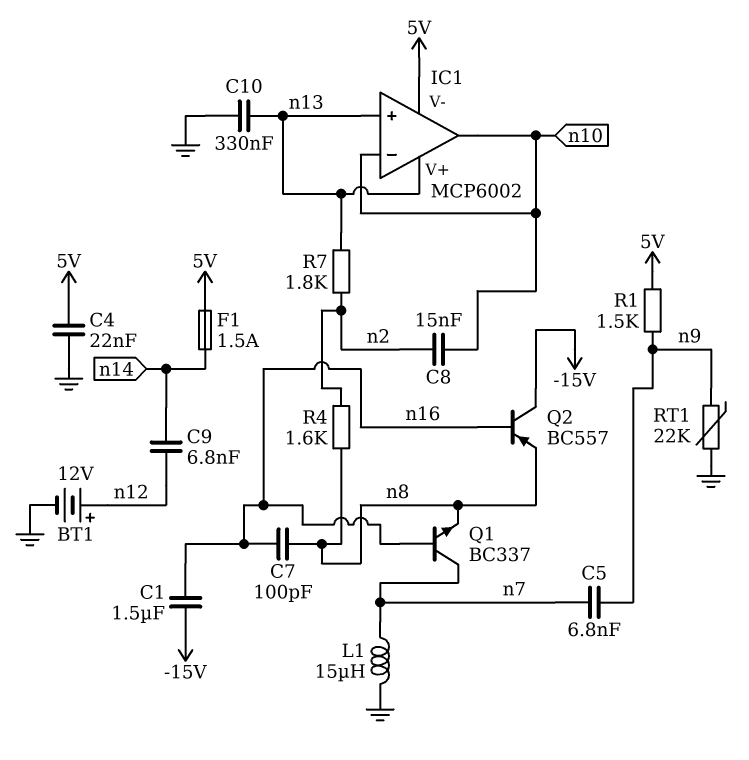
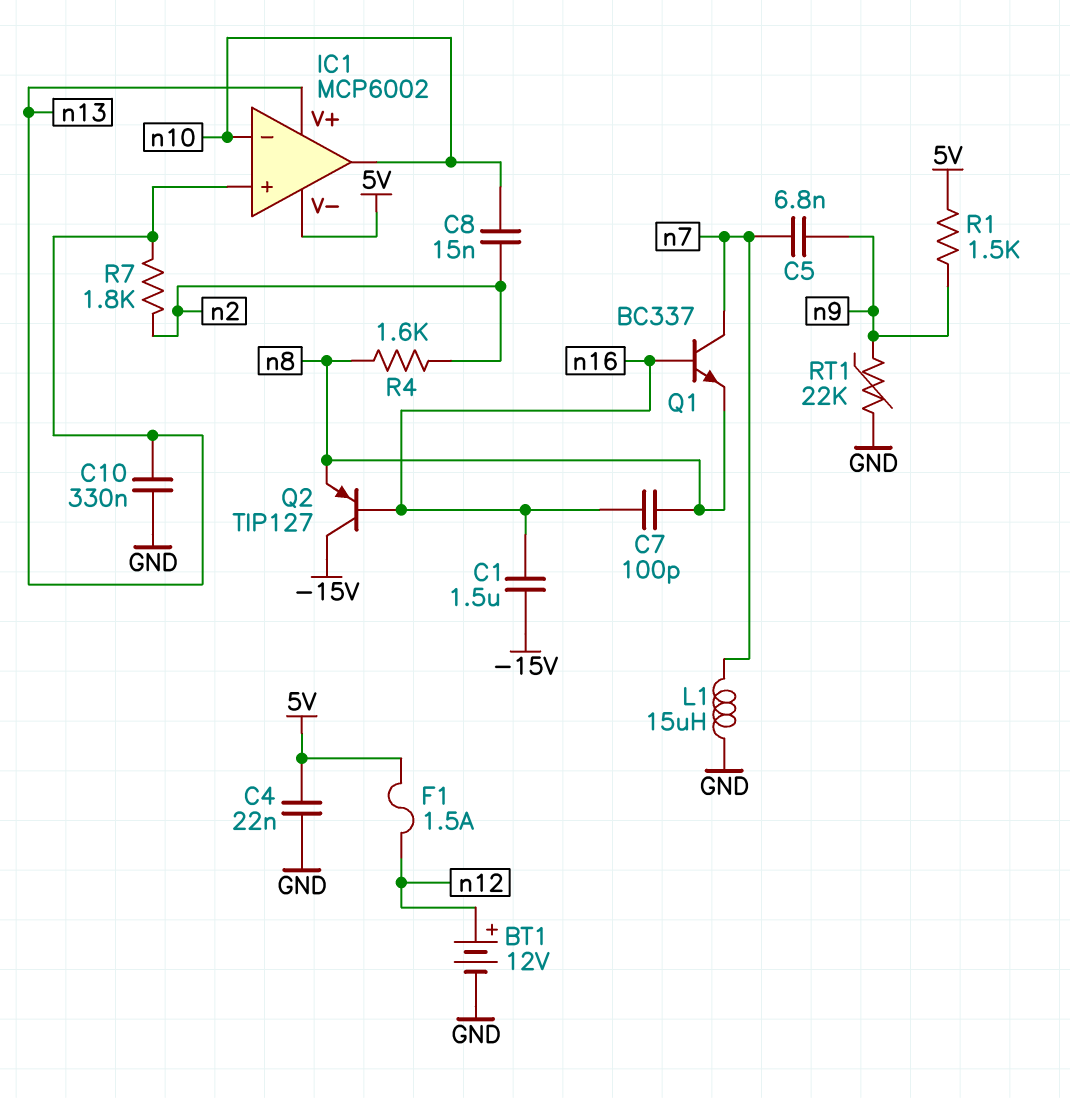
C9: 6.8nF (n12, n14) -> none
F1: 1.5A (5V, n14) -> 1.5A (5V, n12)
Q2: PNP BC557 (B n16, C -15V, E n8) -> PNP TIP127 (B n16, C -15V, E n8)

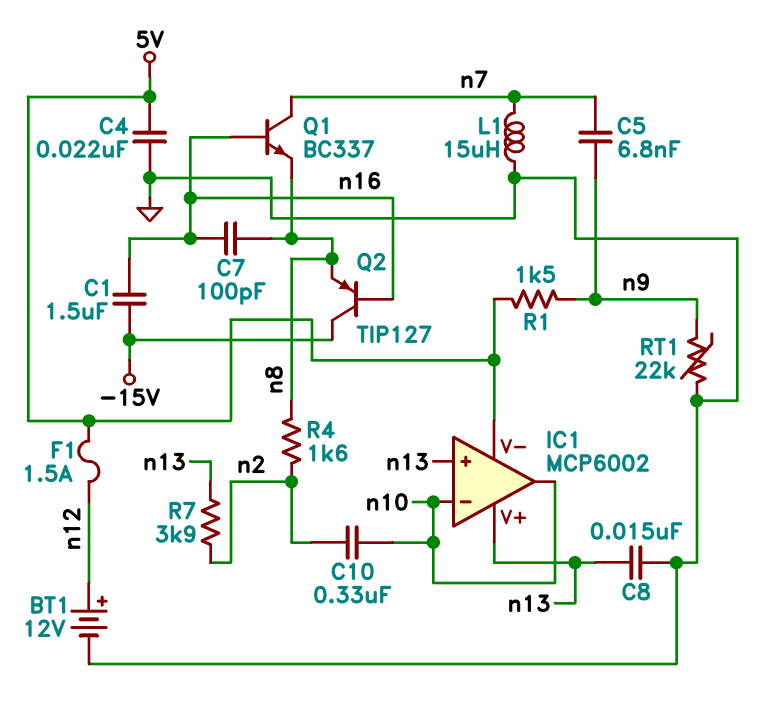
C8: 15nF (n2, n10) -> 15nF (GND, n13)
C10: 330nF (GND, n13) -> 330nF (n2, n10)
R7: 1.8k (n2, n13) -> 3.9k (n2, n13)

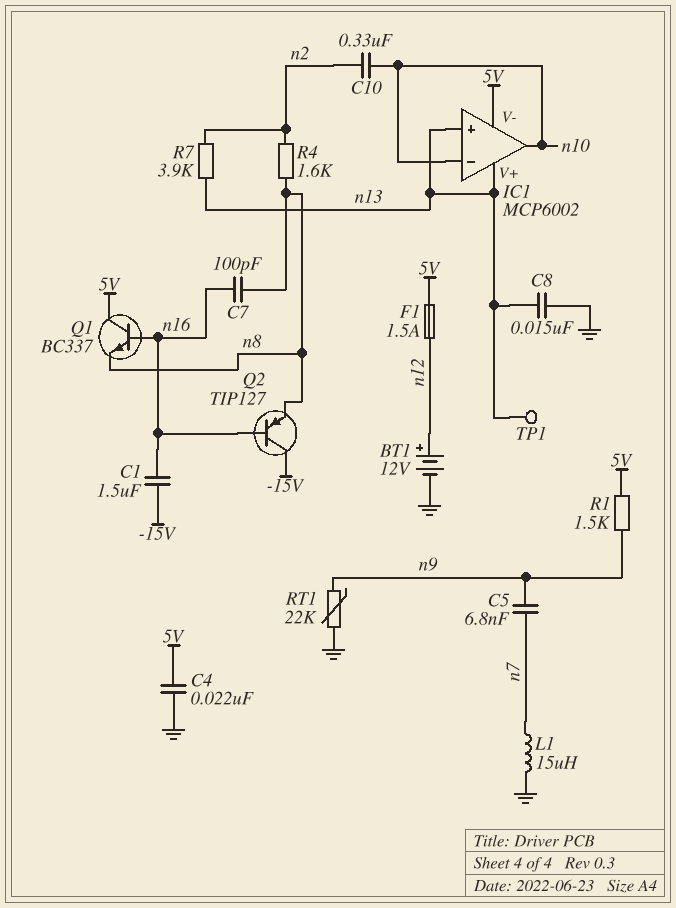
Q1: NPN BC337 (B n16, C n7, E n8) -> NPN BC337 (B n16, C 5V, E n8)
TP1: none -> test point (n13)

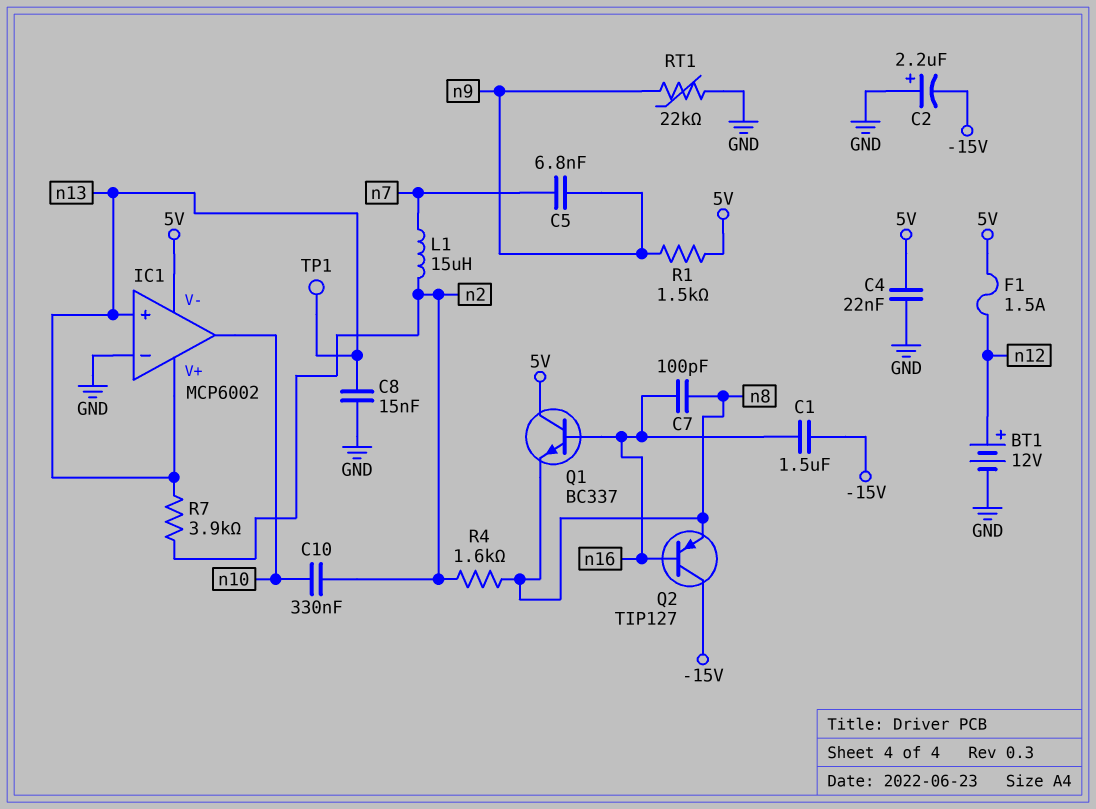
C2: none -> 2.2uF (plus GND, minus -15V)
IC1 pin in-: n10 -> GND
L1: 15uH (GND, n7) -> 15uH (n2, n7)

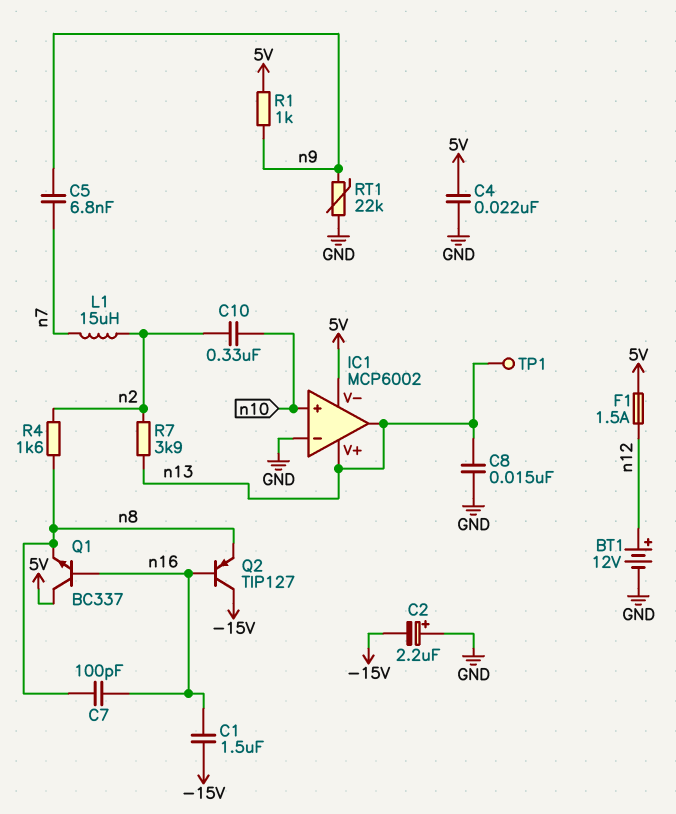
IC1 pin in+: n13 -> n10
IC1 pin out: n10 -> n13
R1: 1.5k (5V, n9) -> 1k (5V, n9)

